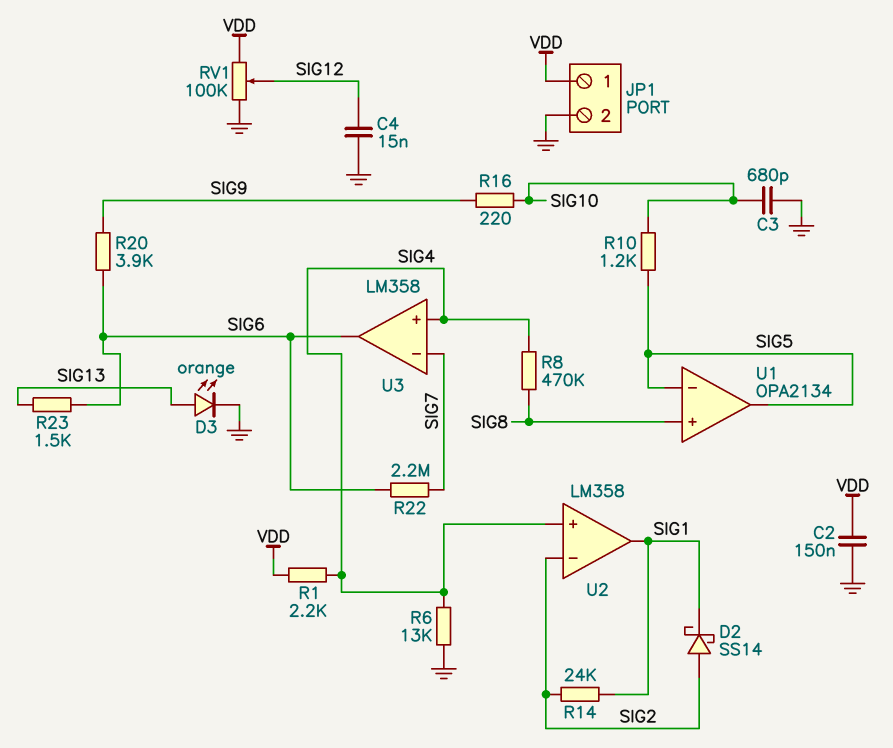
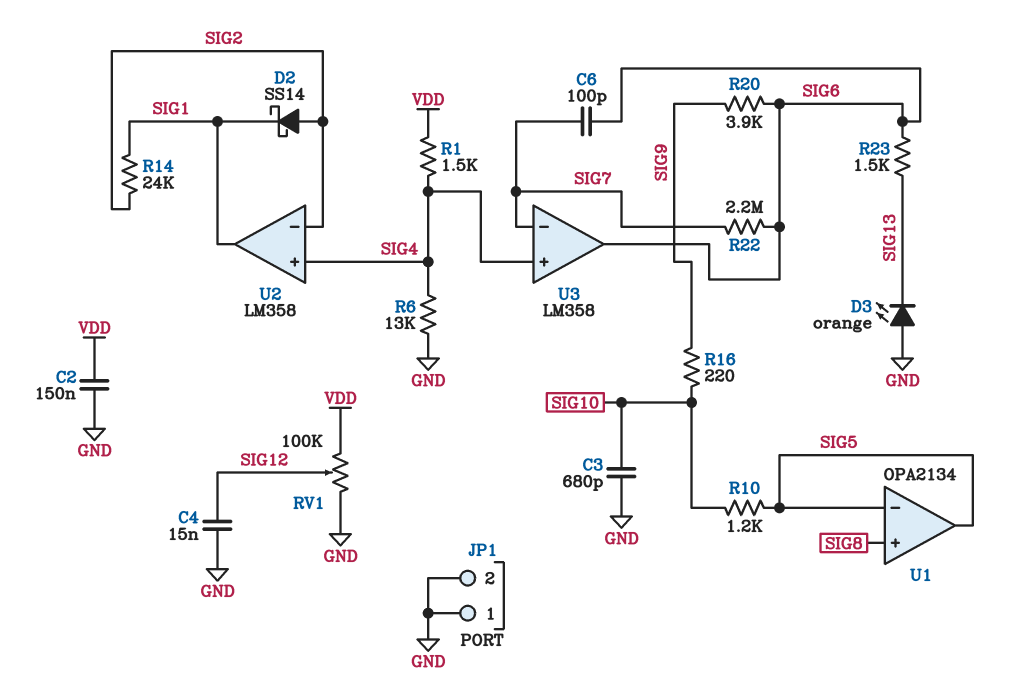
C6: none -> 100pF (SIG6, SIG7)
D3: LED orange (A SIG13, K GND) -> LED orange (A GND, K SIG13)
JP1 pin 1: VDD -> GND
R1: 2.2k (SIG4, VDD) -> 1.5k (SIG4, VDD)
R8: 470k (SIG4, SIG8) -> none

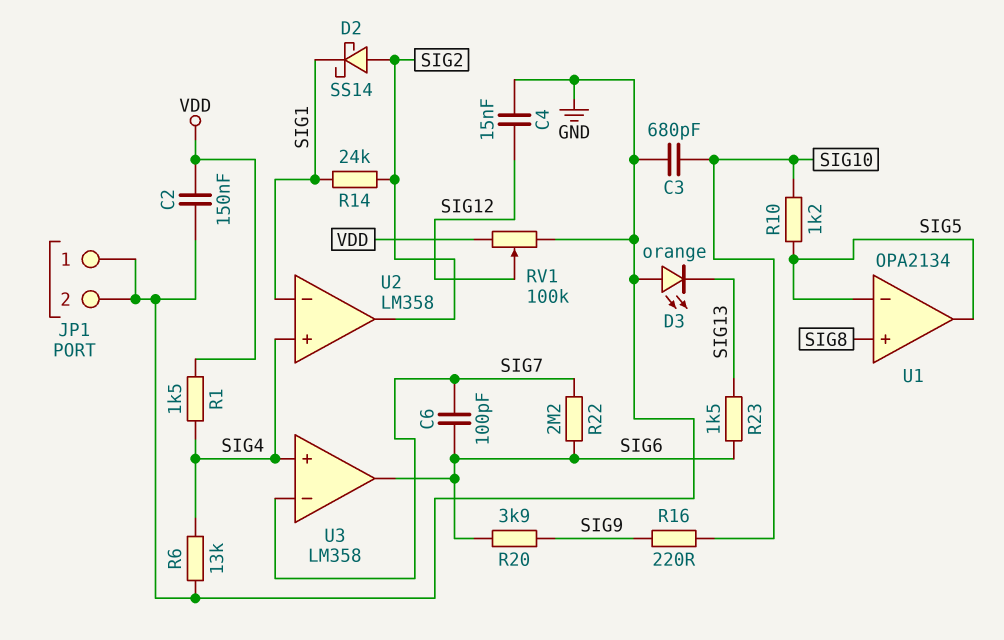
U2 pin in-: SIG2 -> SIG1
U2 pin out: SIG1 -> SIG2

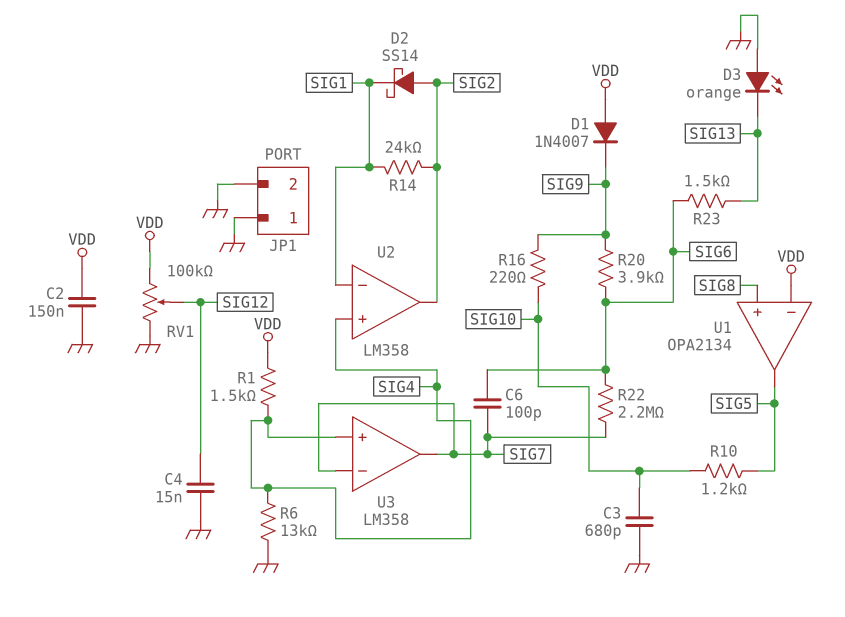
D1: none -> diode 1N4007 (A VDD, K SIG9)
U1 pin in-: SIG5 -> VDD
U3 pin out: SIG6 -> SIG7

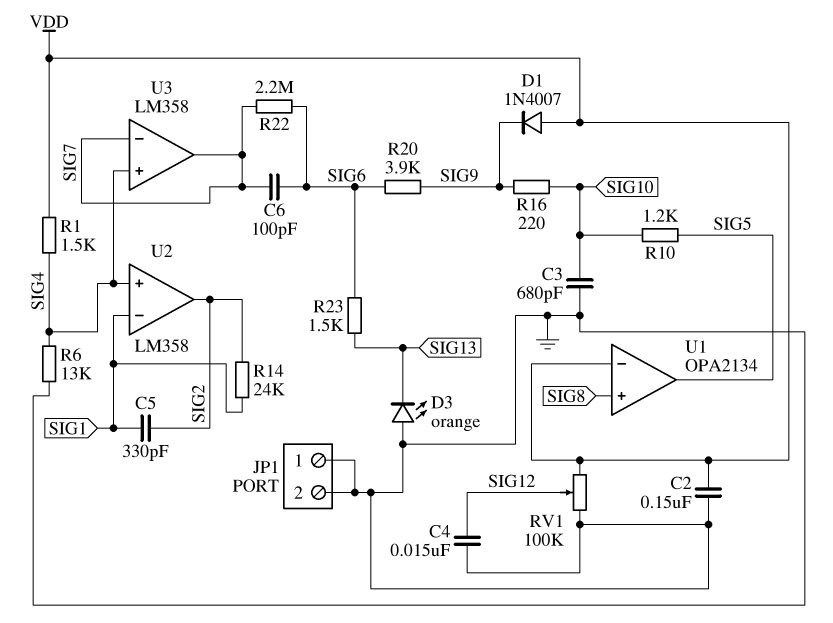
C5: none -> 330pF (SIG1, SIG2)
D2: schottky SS14 (A SIG2, K SIG1) -> none

